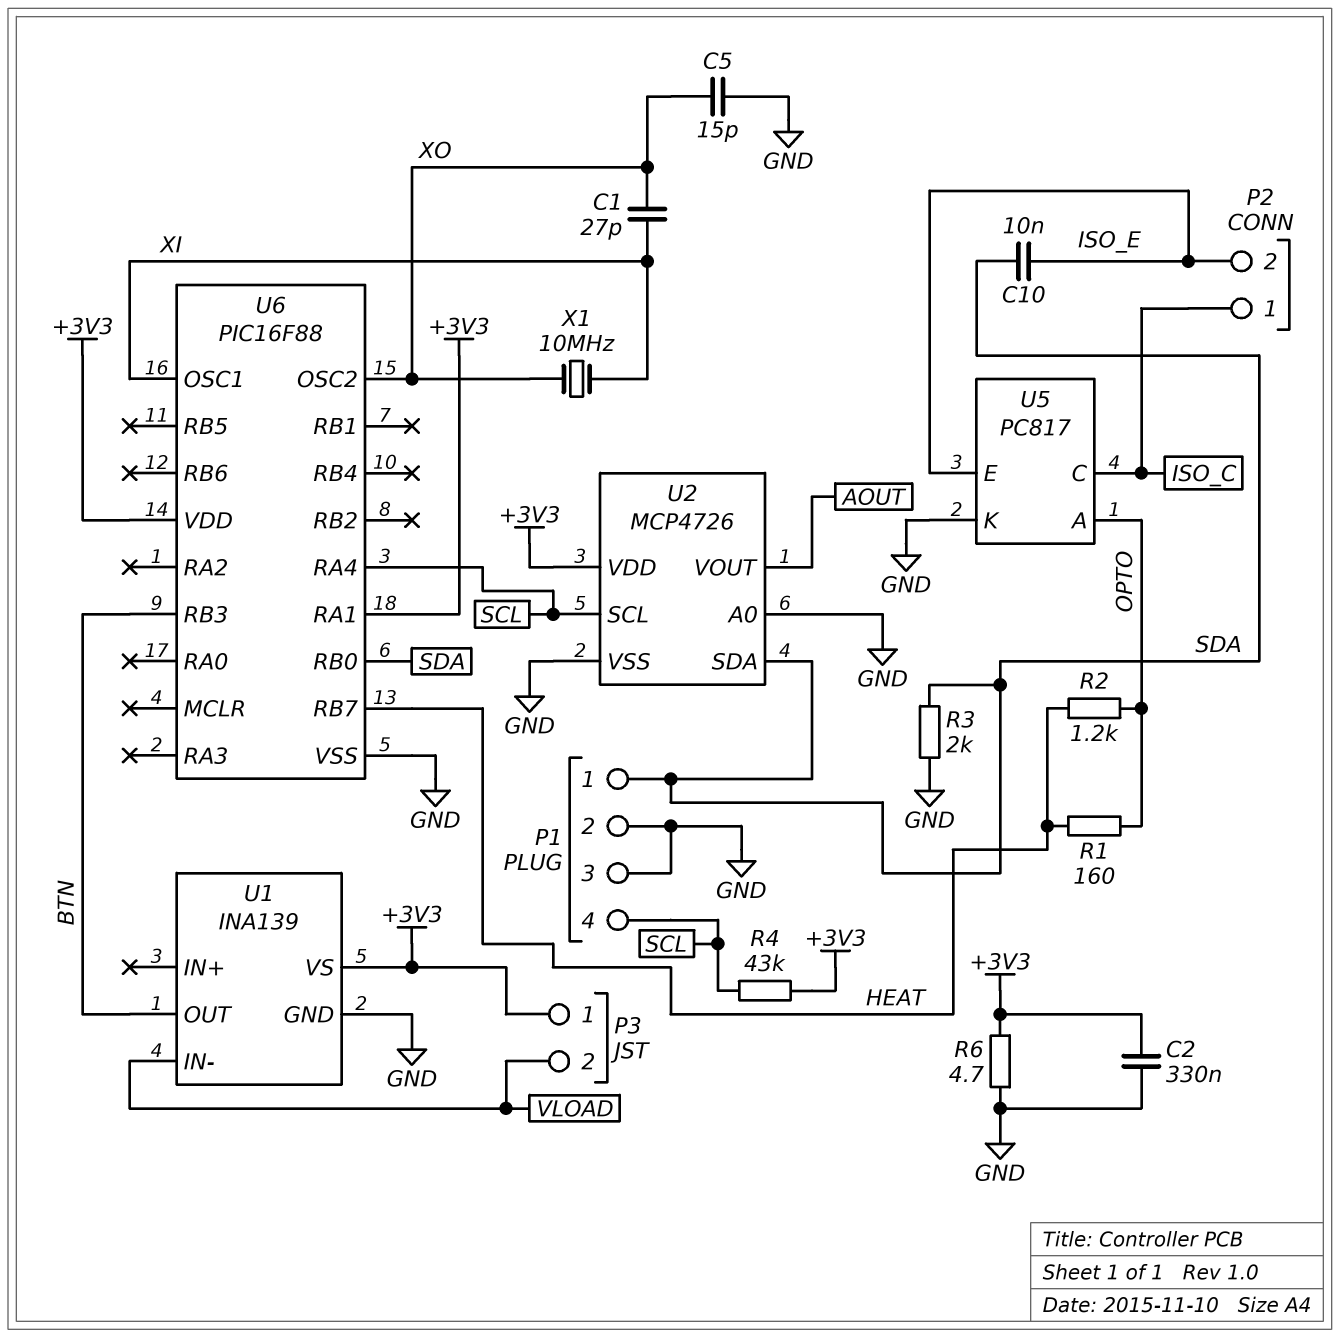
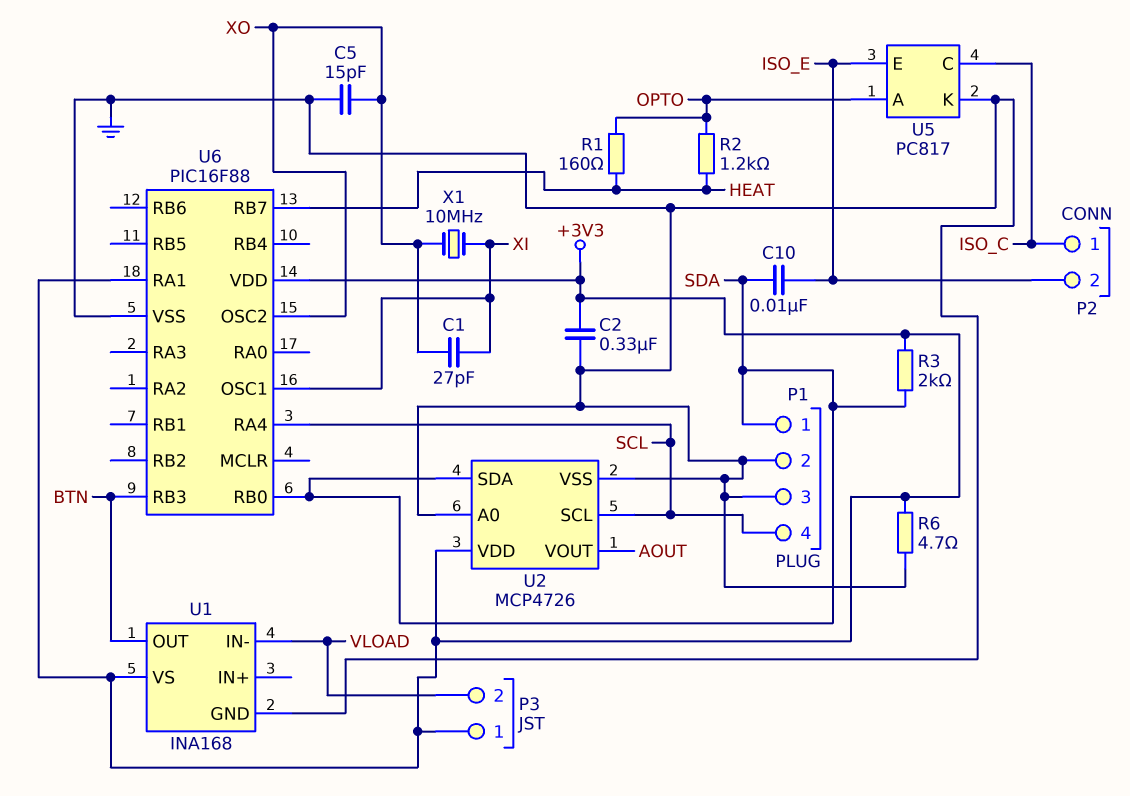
R3: 2k (GND, SDA) -> 2k (+3V3, SDA)
R4: 43k (+3V3, SCL) -> none
U1: INA139 -> INA168

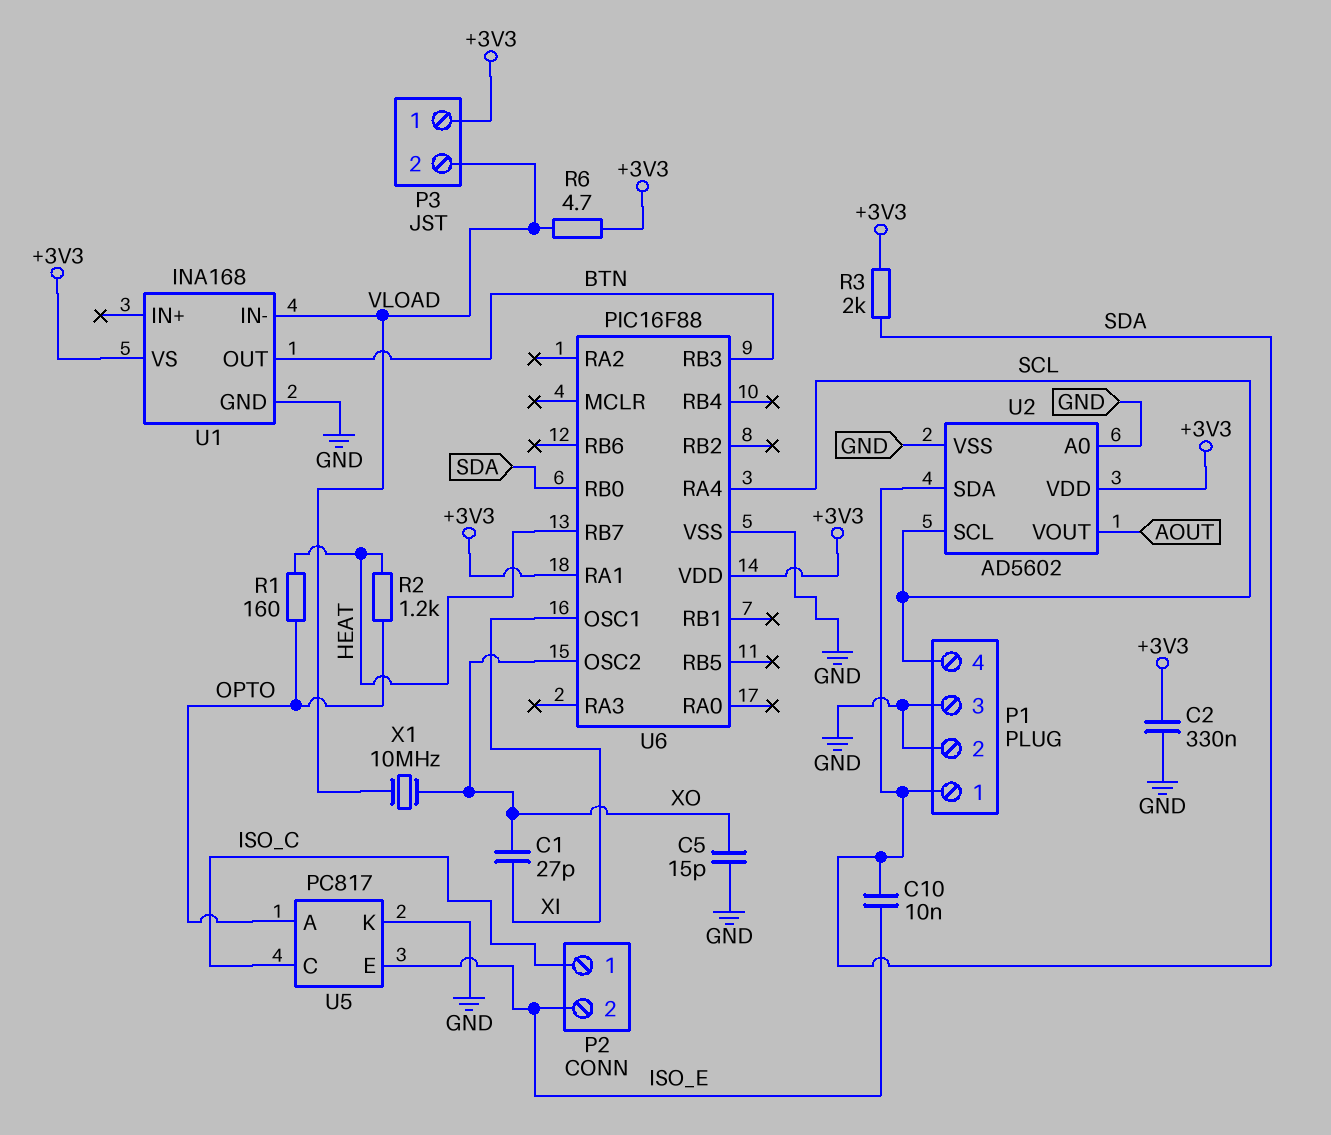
R6: 4.7 (+3V3, GND) -> 4.7 (+3V3, VLOAD)
U2: MCP4726 -> AD5602
X1: 10MHz (XI, XO) -> 10MHz (VLOAD, XO)

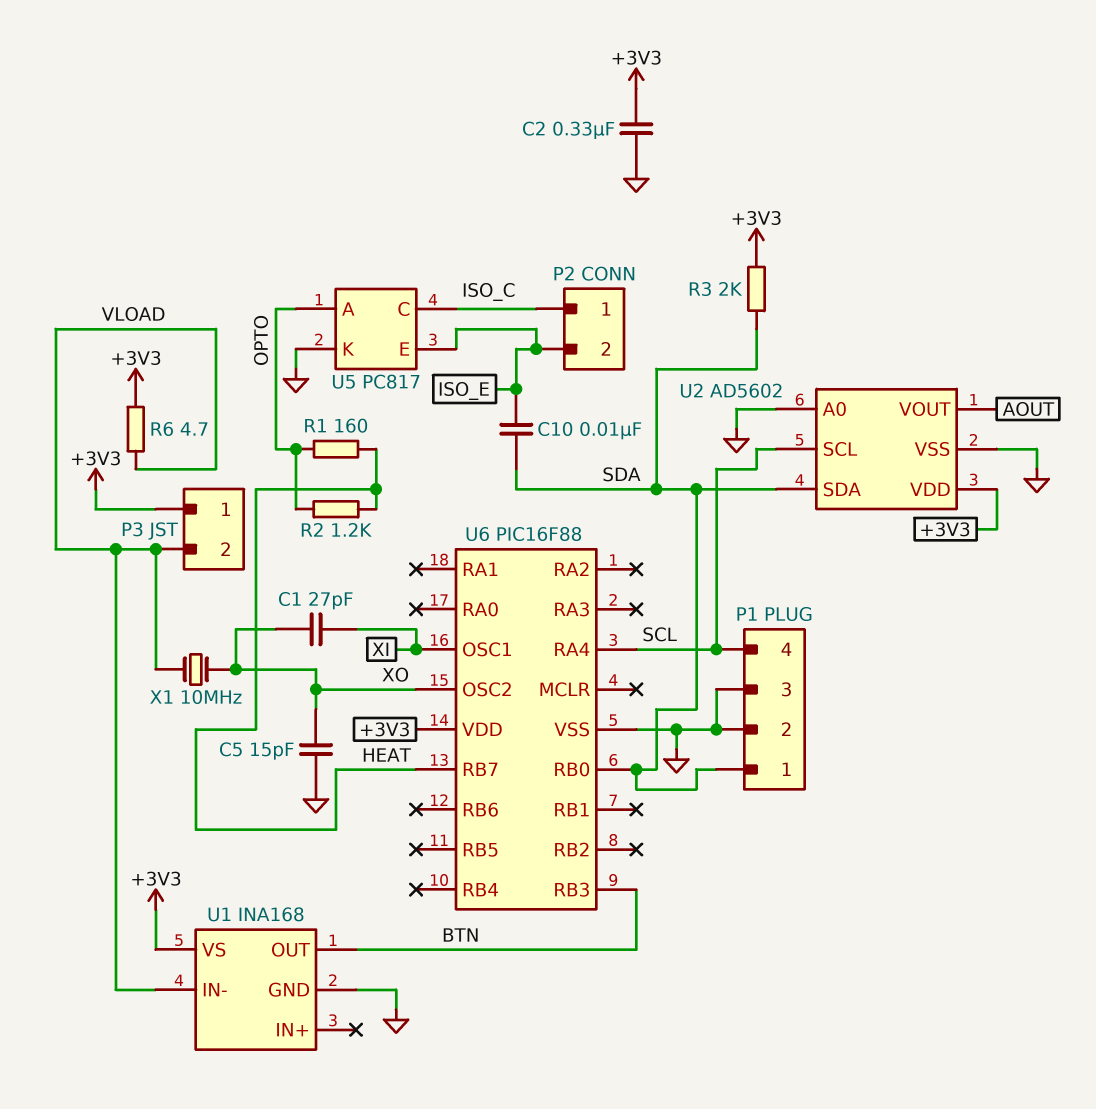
U6 pin RA1: +3V3 -> none

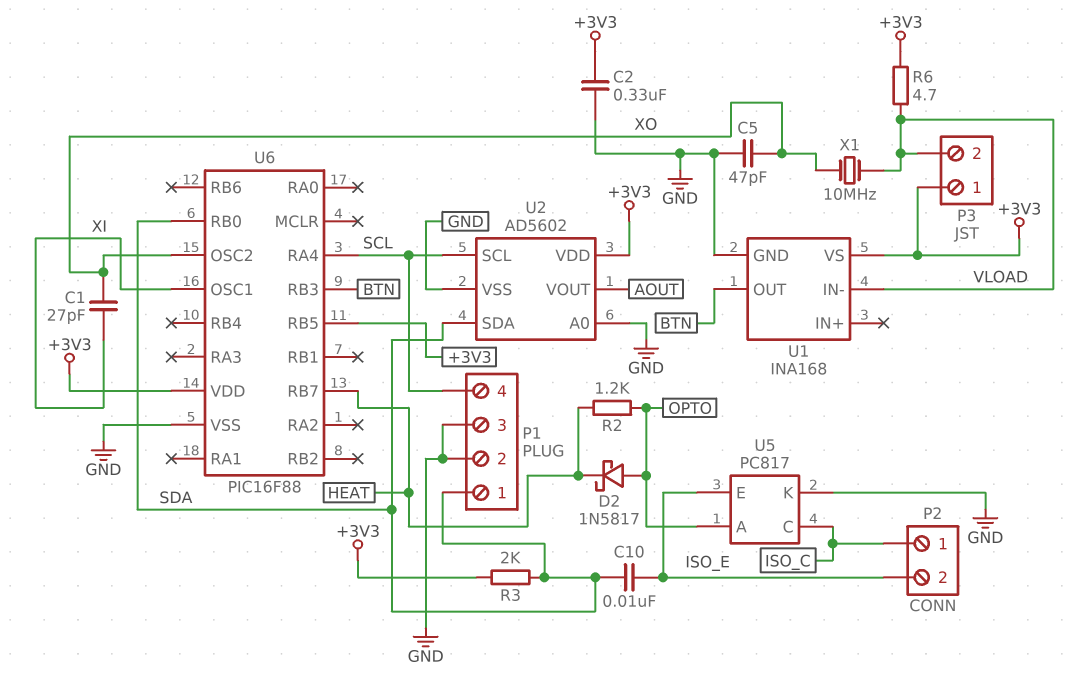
C5: 15pF (GND, XO) -> 47pF (GND, XO)
D2: none -> schottky 1N5817 (A OPTO, K HEAT)
R1: 160 (HEAT, OPTO) -> none
U6 pin RB5: none -> +3V3

